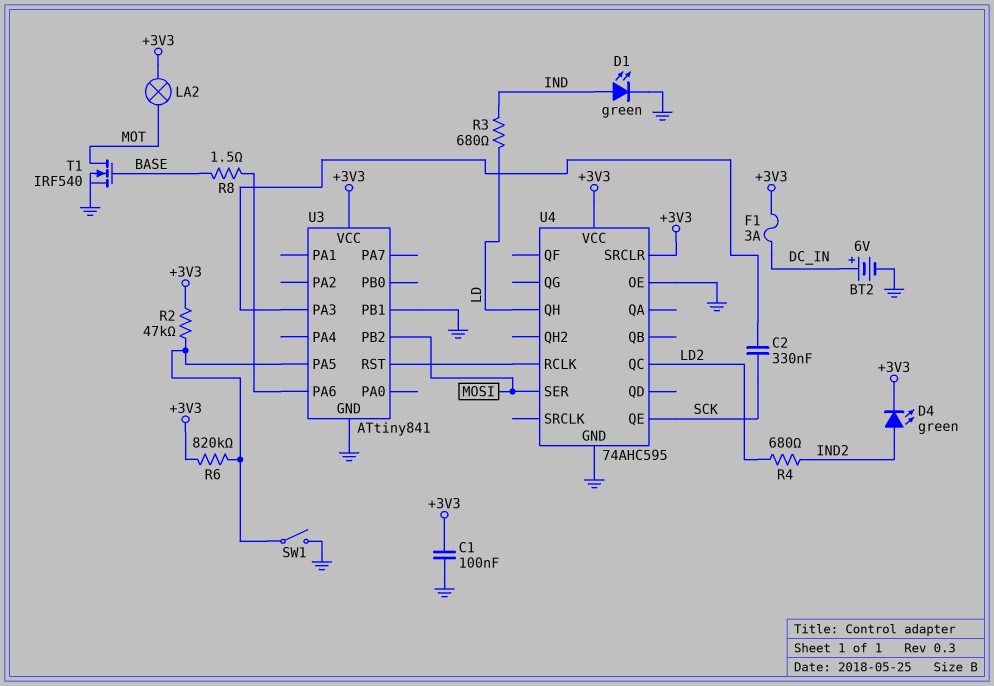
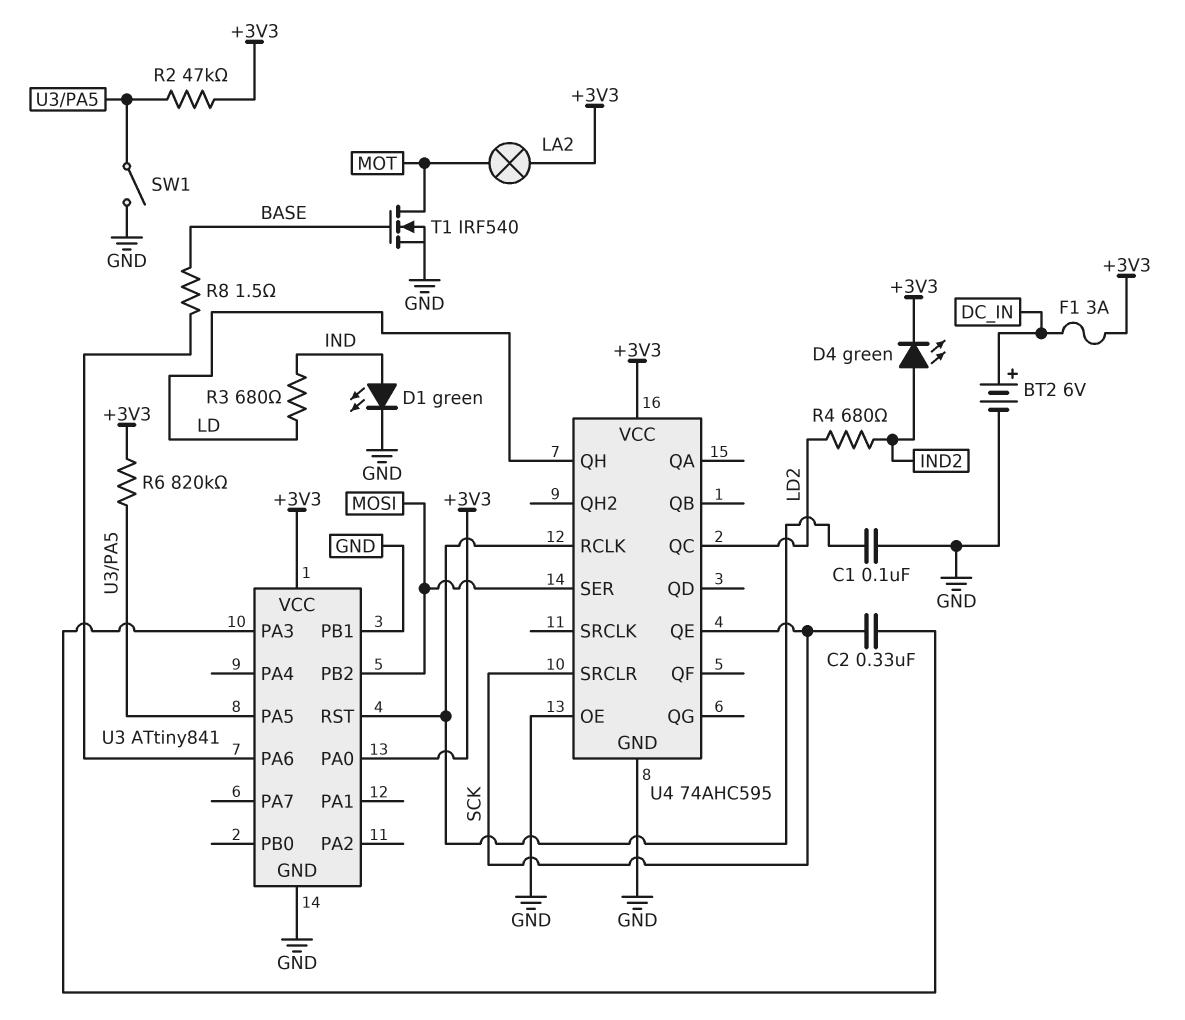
C1: 100nF (+3V3, GND) -> 100nF (GND, U3/RST)
U3 pin PA0: none -> +3V3
U4 pin SRCLR: +3V3 -> SCK

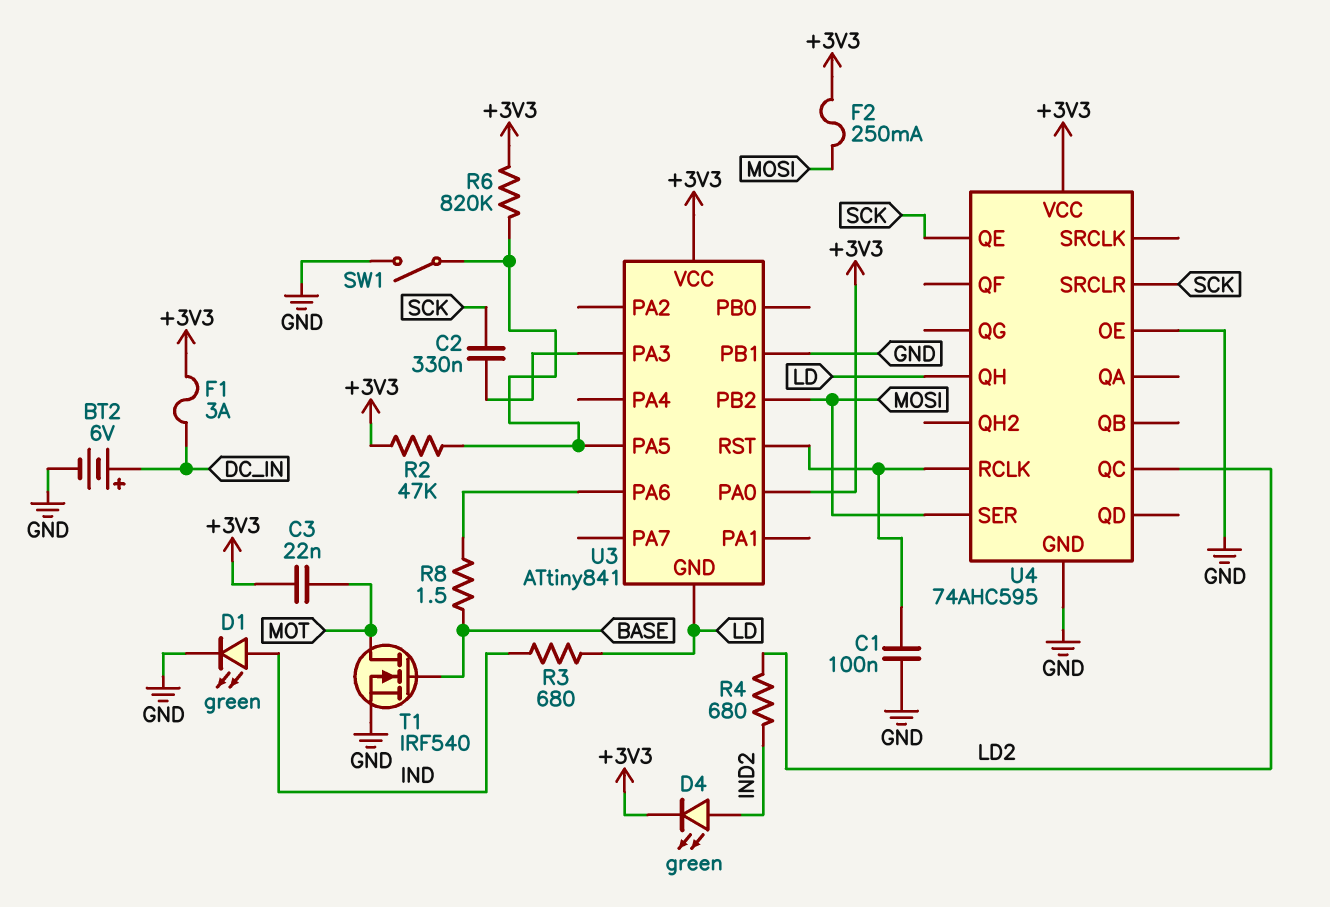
C3: none -> 22nF (+3V3, MOT)
F2: none -> 250mA (+3V3, MOSI)
LA2: lamp (+3V3, MOT) -> none
U3 pin GND: GND -> LD

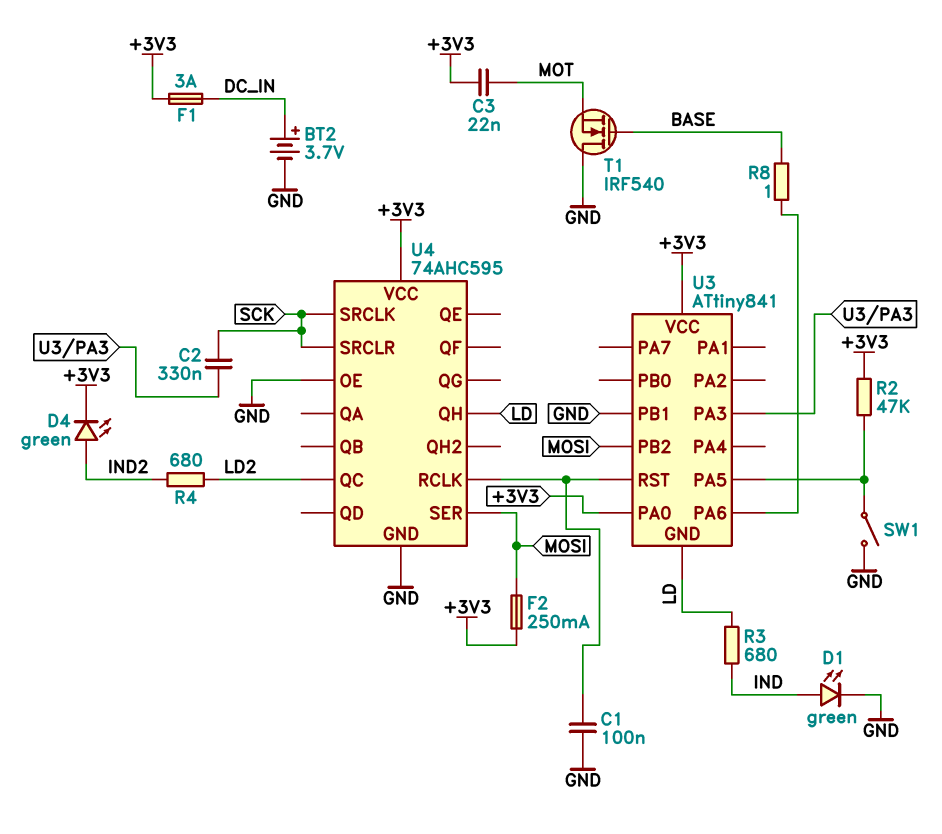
BT2: 6V (plus DC_IN, minus GND) -> 3.7V (plus DC_IN, minus GND)
R6: 820k (+3V3, U3/PA5) -> none
R8: 1.5 (BASE, U3/PA6) -> 1 (BASE, U3/PA6)
T1: NMOS IRF540 (G BASE, D MOT, S GND) -> NMOS IRF540 (G BASE, D GND, S MOT)
U4 pin QE: SCK -> none
U4 pin SRCLK: none -> SCK

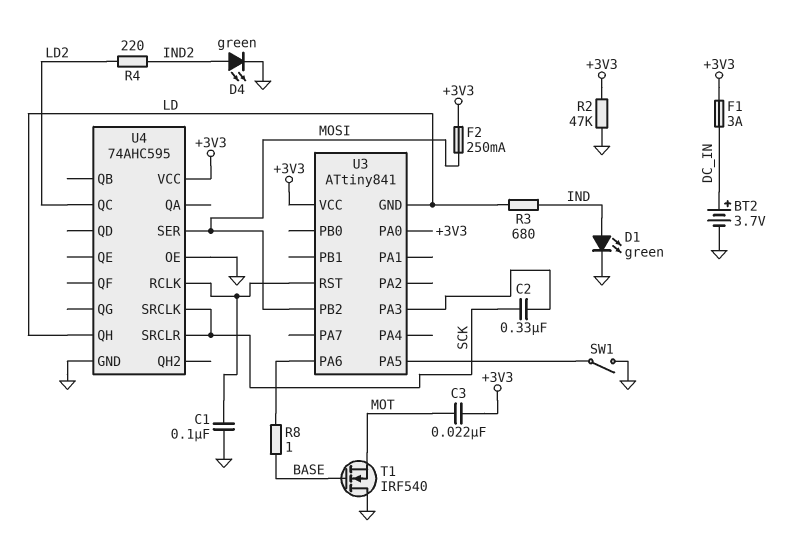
D4: LED green (A IND2, K +3V3) -> LED green (A IND2, K GND)
R2: 47k (+3V3, U3/PA5) -> 47k (+3V3, GND)
R4: 680 (IND2, LD2) -> 220 (IND2, LD2)
U3 pin PB1: GND -> none

